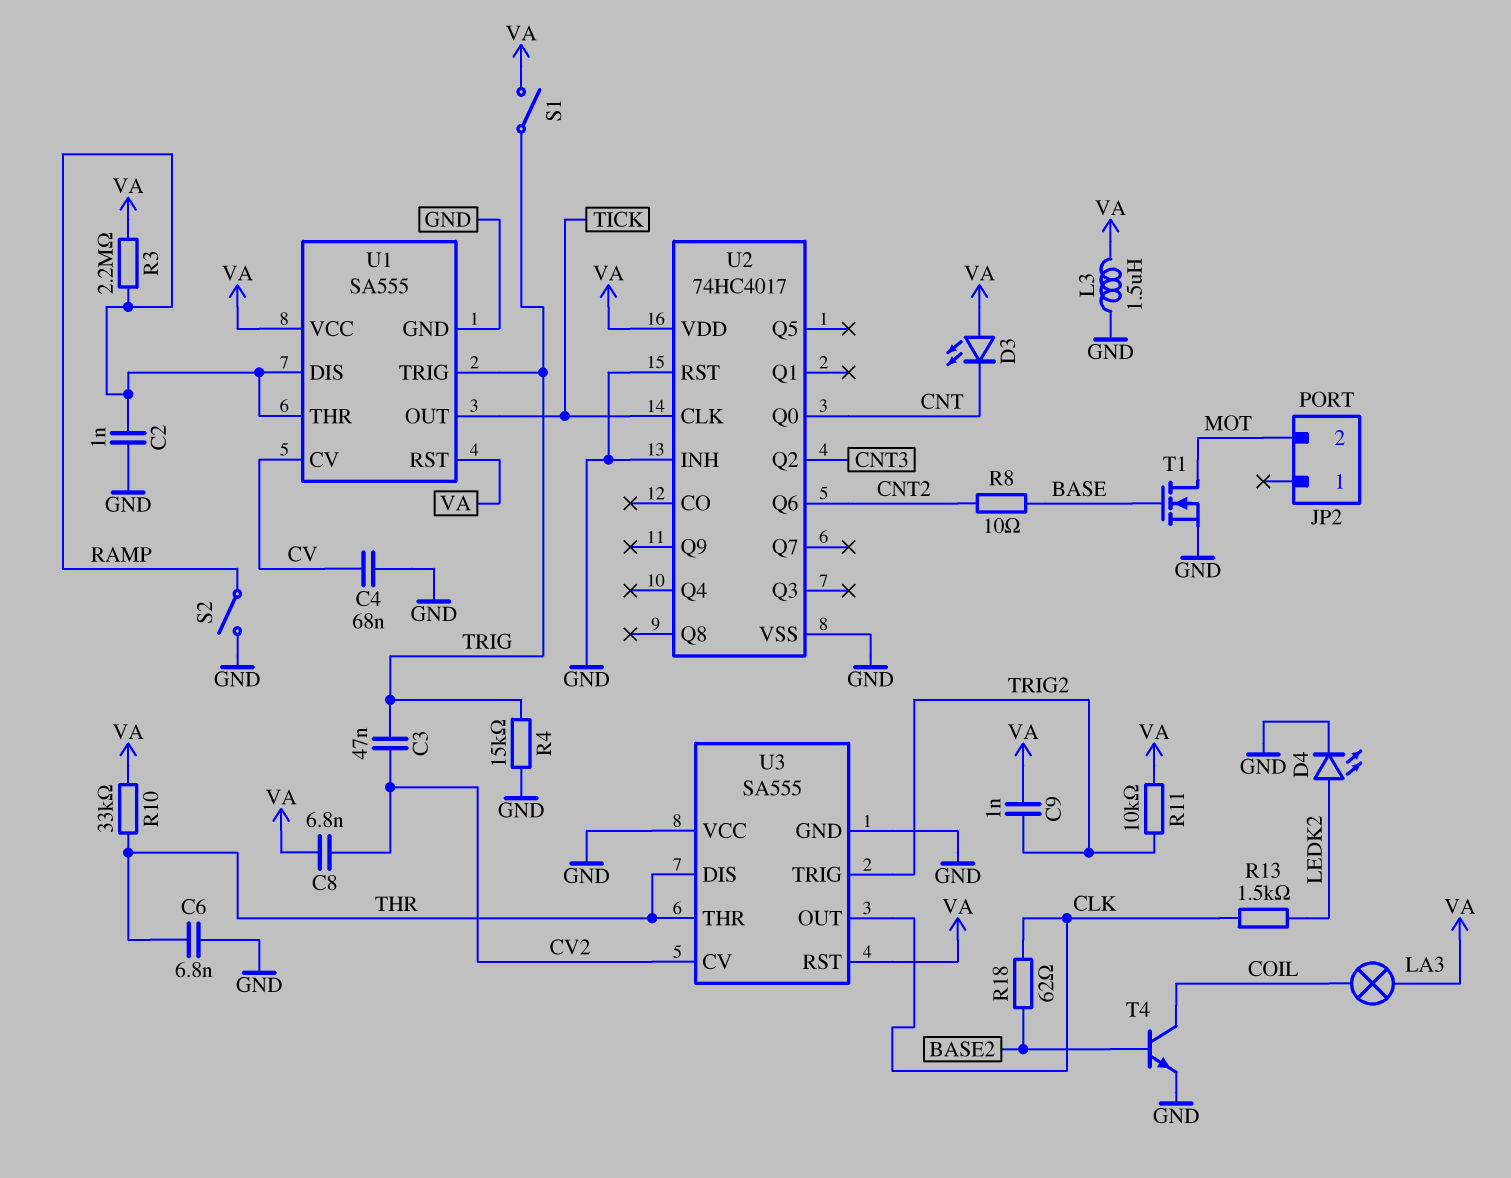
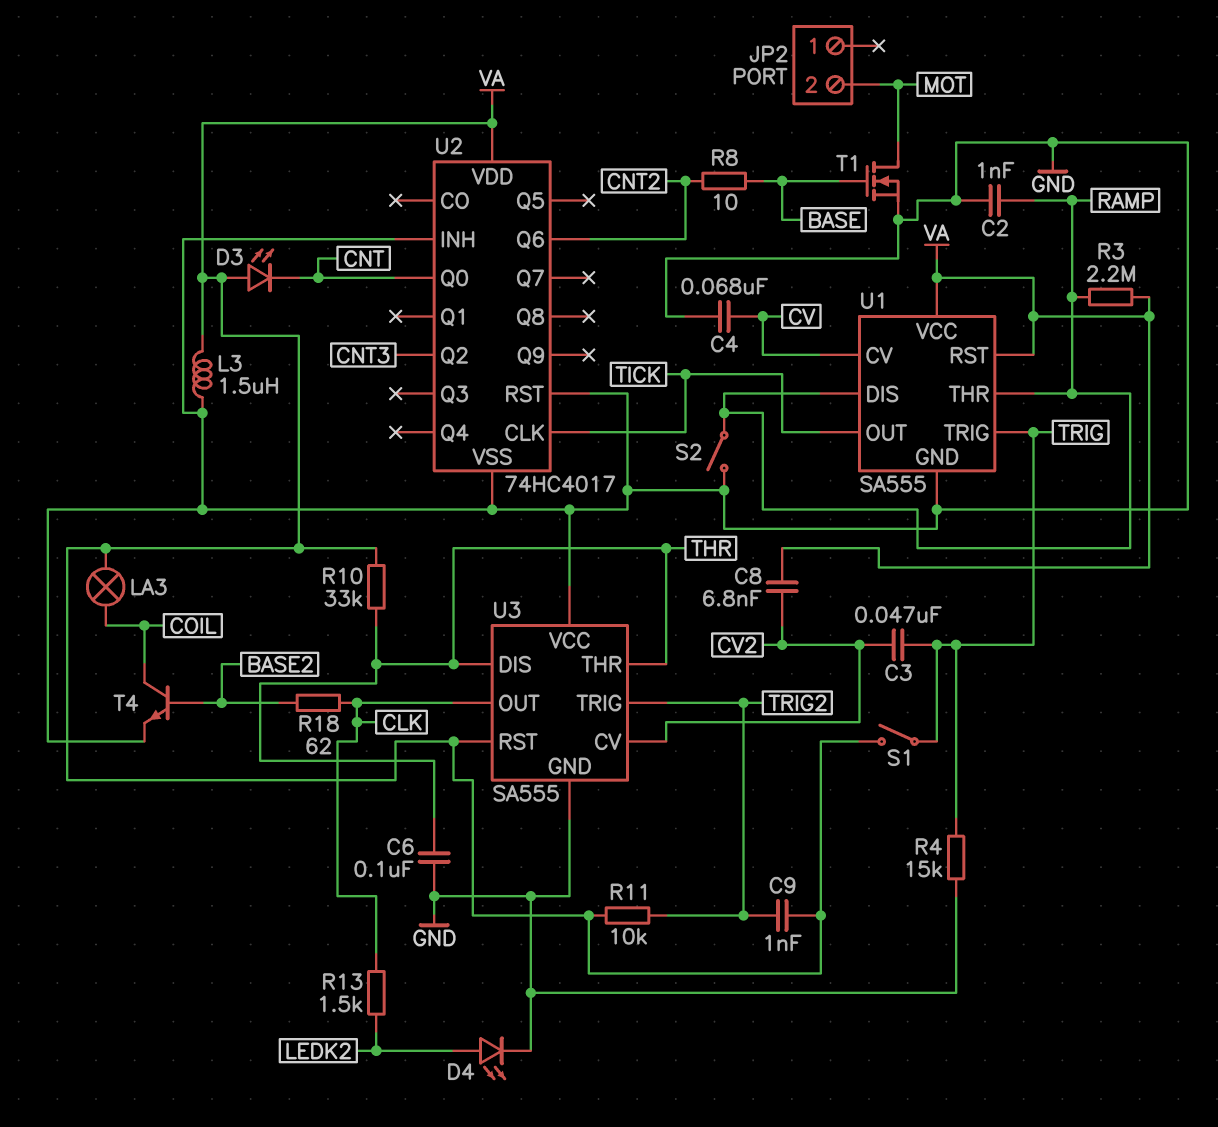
C6: 6.8nF (GND, THR) -> 100nF (GND, THR)

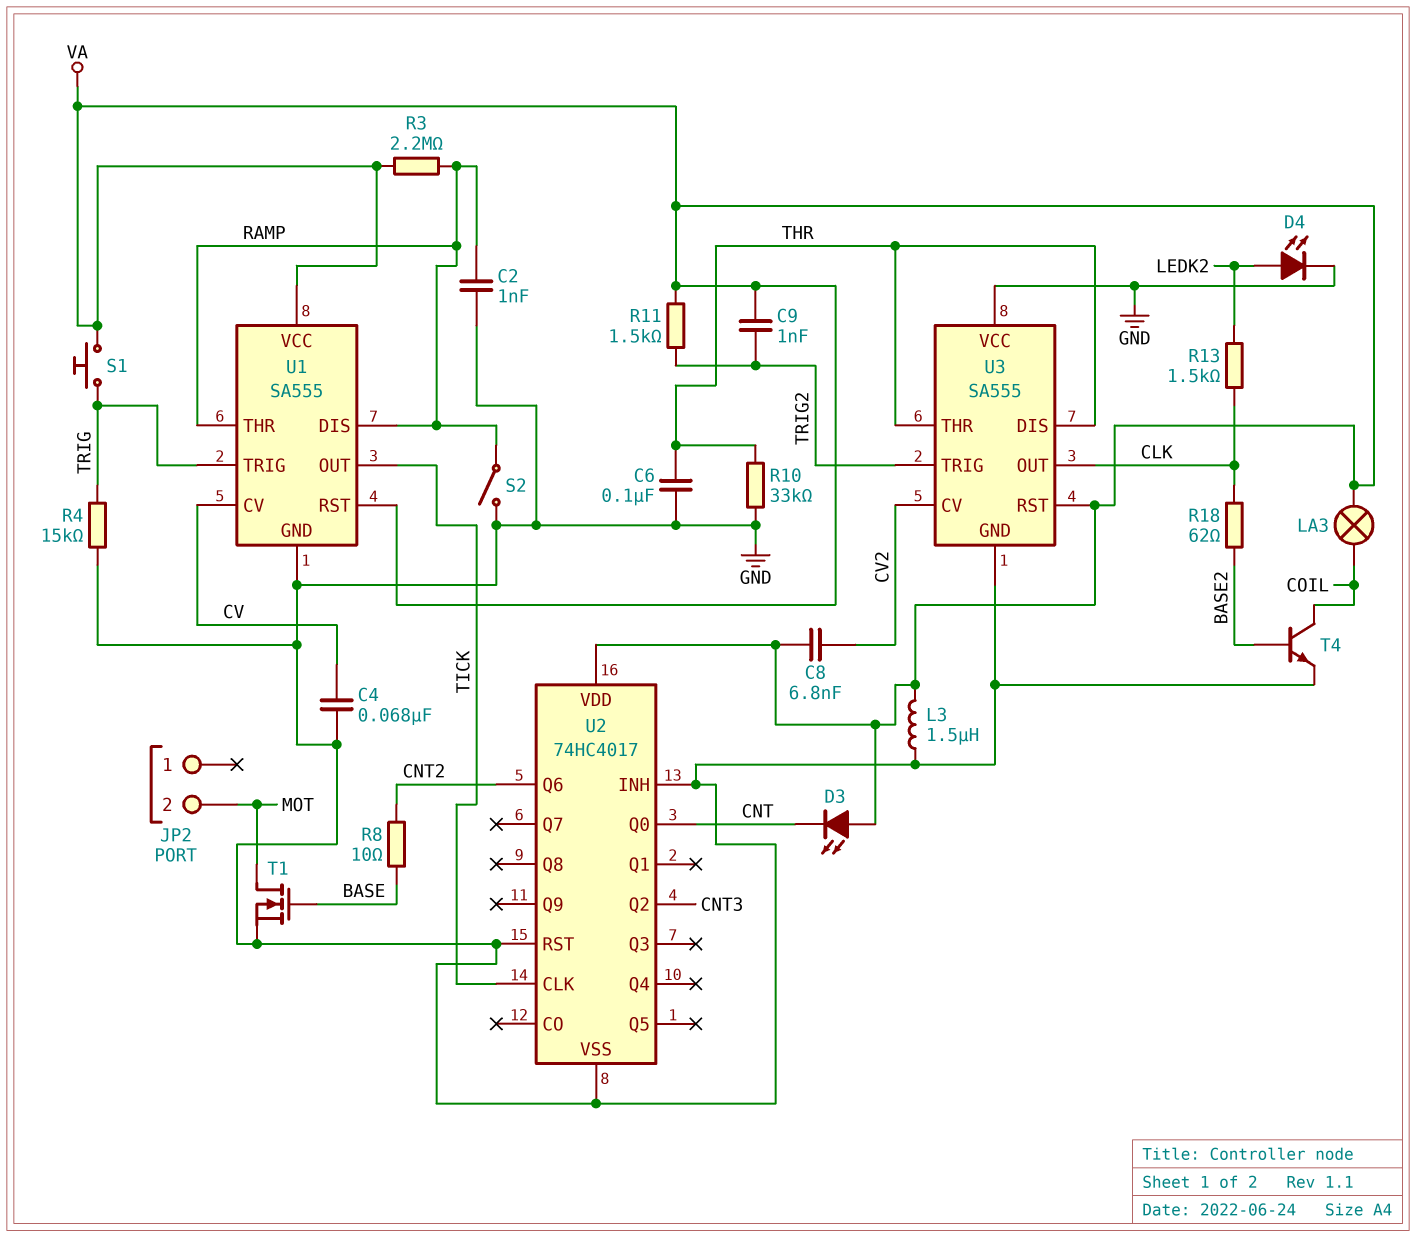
C3: 47nF (CV2, TRIG) -> none
R10: 33k (THR, VA) -> 33k (GND, THR)
R11: 10k (TRIG2, VA) -> 1.5k (TRIG2, VA)
S1: switch (TRIG, VA) -> button (TRIG, VA)

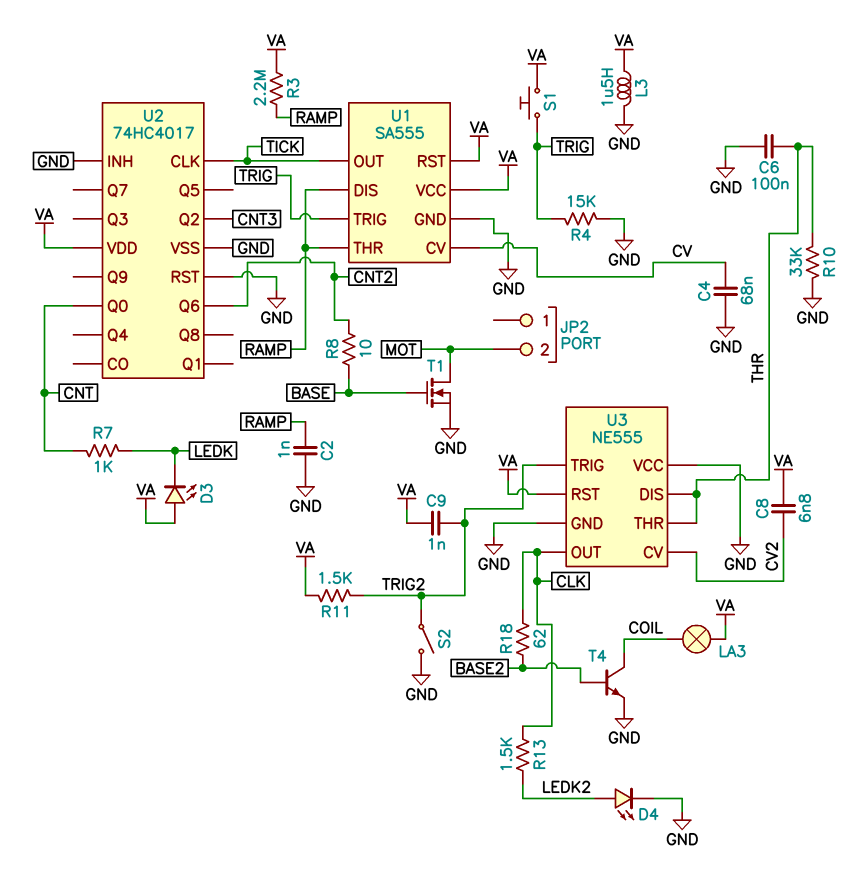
D3: LED (A VA, K CNT) -> LED (A VA, K LEDK)
R7: none -> 1k (CNT, LEDK)
S2: switch (GND, RAMP) -> switch (GND, TRIG2)
U3: SA555 -> NE555

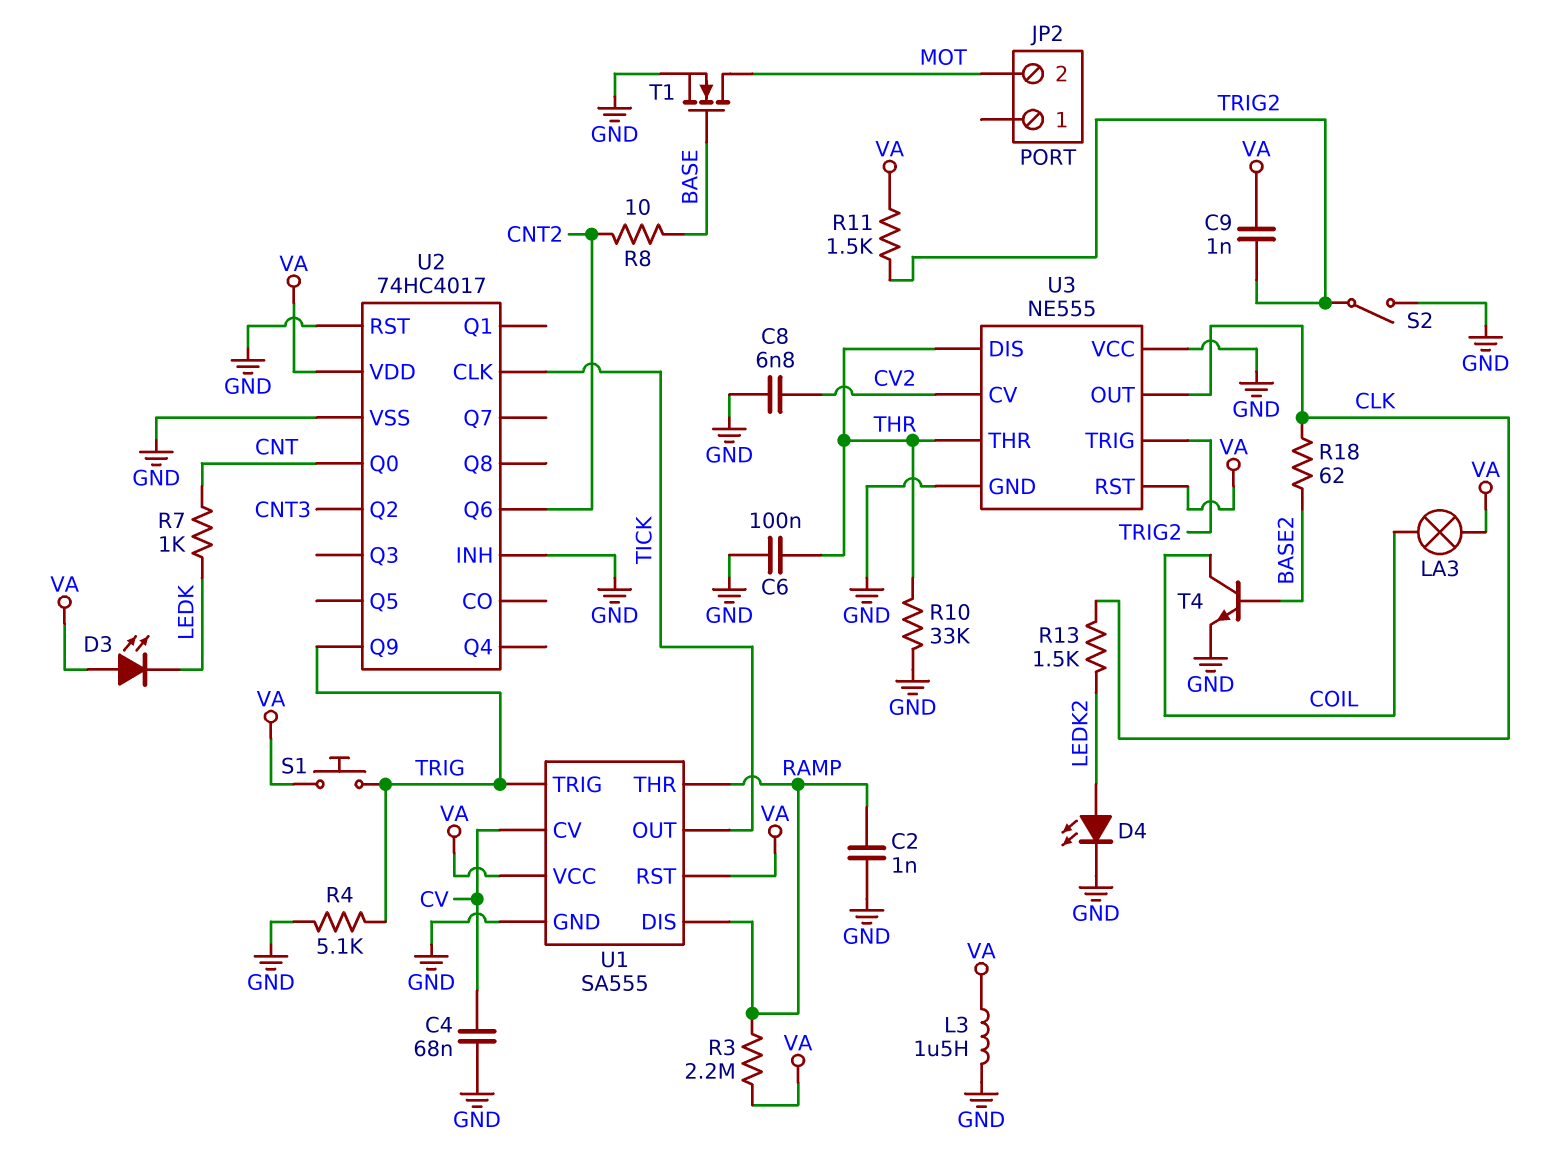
C8: 6.8nF (CV2, VA) -> 6.8nF (CV2, GND)
R4: 15k (GND, TRIG) -> 5.1k (GND, TRIG)
U2 pin Q9: none -> TRIG

